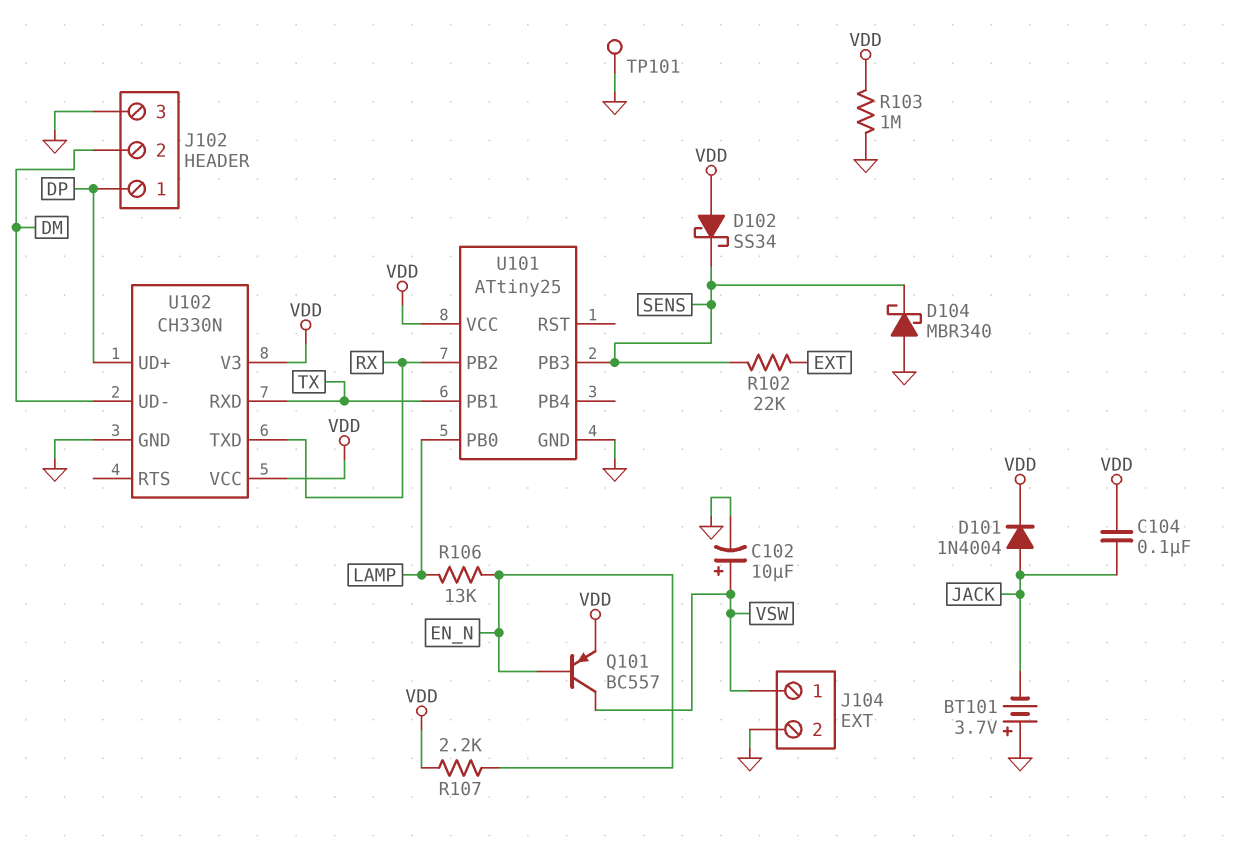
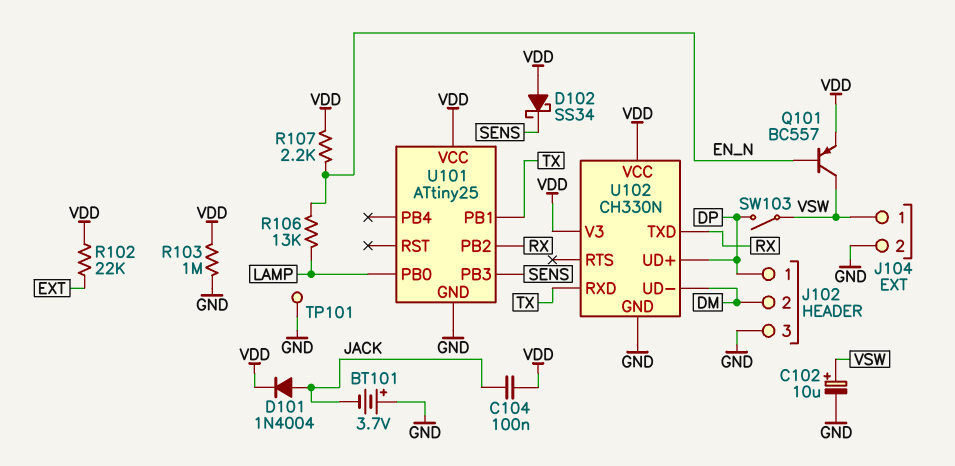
D104: schottky MBR340 (A GND, K SENS) -> none
R102: 22k (EXT, SENS) -> 22k (EXT, VDD)
SW103: none -> switch (DP, VSW)

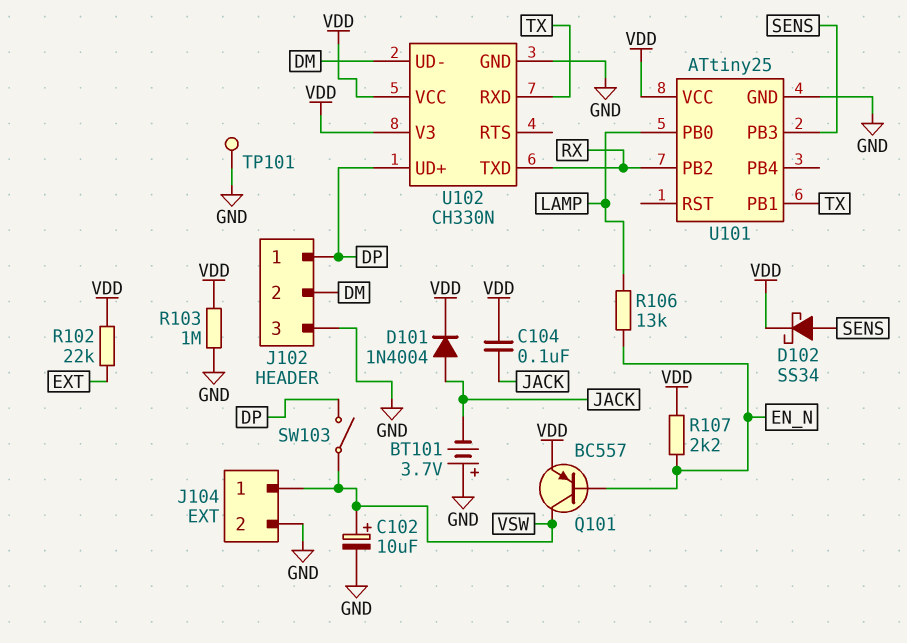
D102: schottky SS34 (A VDD, K SENS) -> schottky SS34 (A SENS, K VDD)

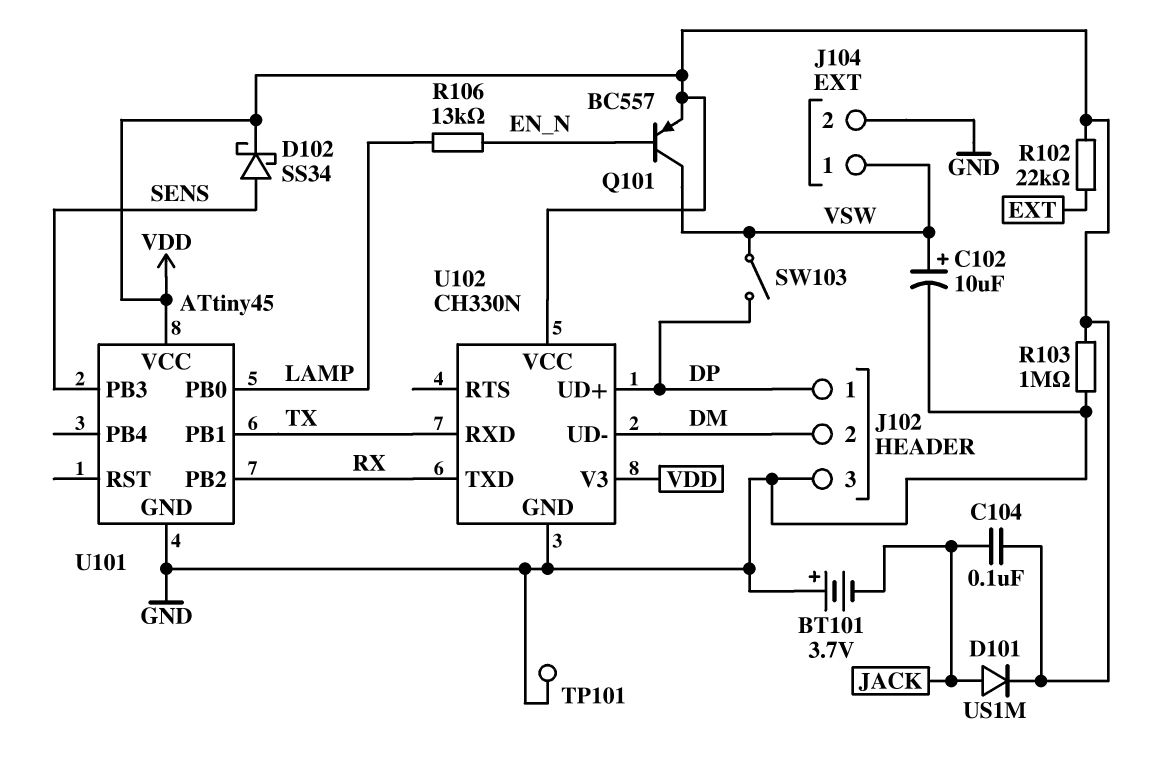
D101: diode 1N4004 (A JACK, K VDD) -> diode US1M (A JACK, K VDD)
R107: 2.2k (EN_N, VDD) -> none
U101: ATtiny25 -> ATtiny45

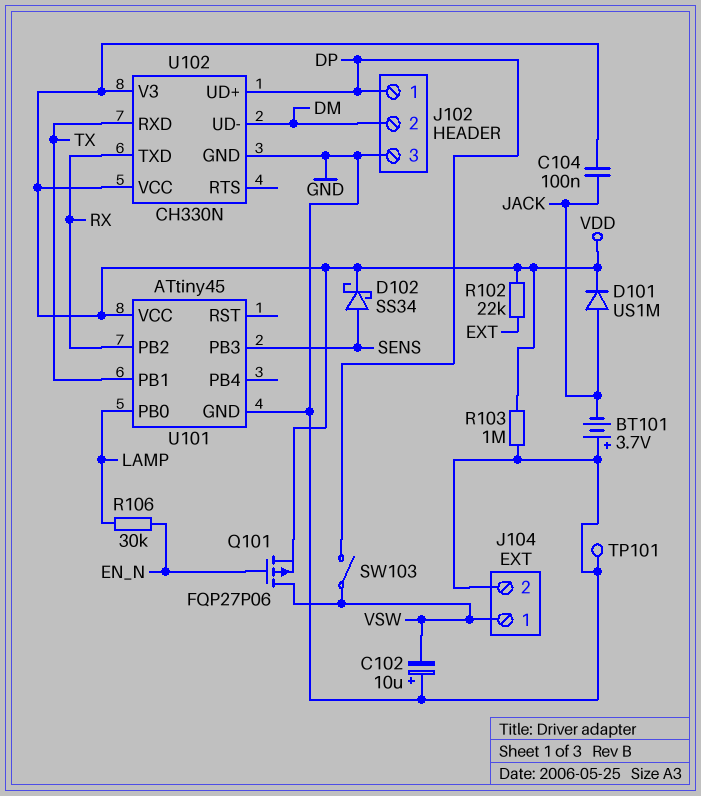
C102: 10uF (plus VSW, minus GND) -> 10uF (plus GND, minus VSW)
Q101: PNP BC557 (B EN_N, C VSW, E VDD) -> PMOS FQP27P06 (G EN_N, D VSW, S VDD)
R106: 13k (EN_N, LAMP) -> 30k (EN_N, LAMP)

